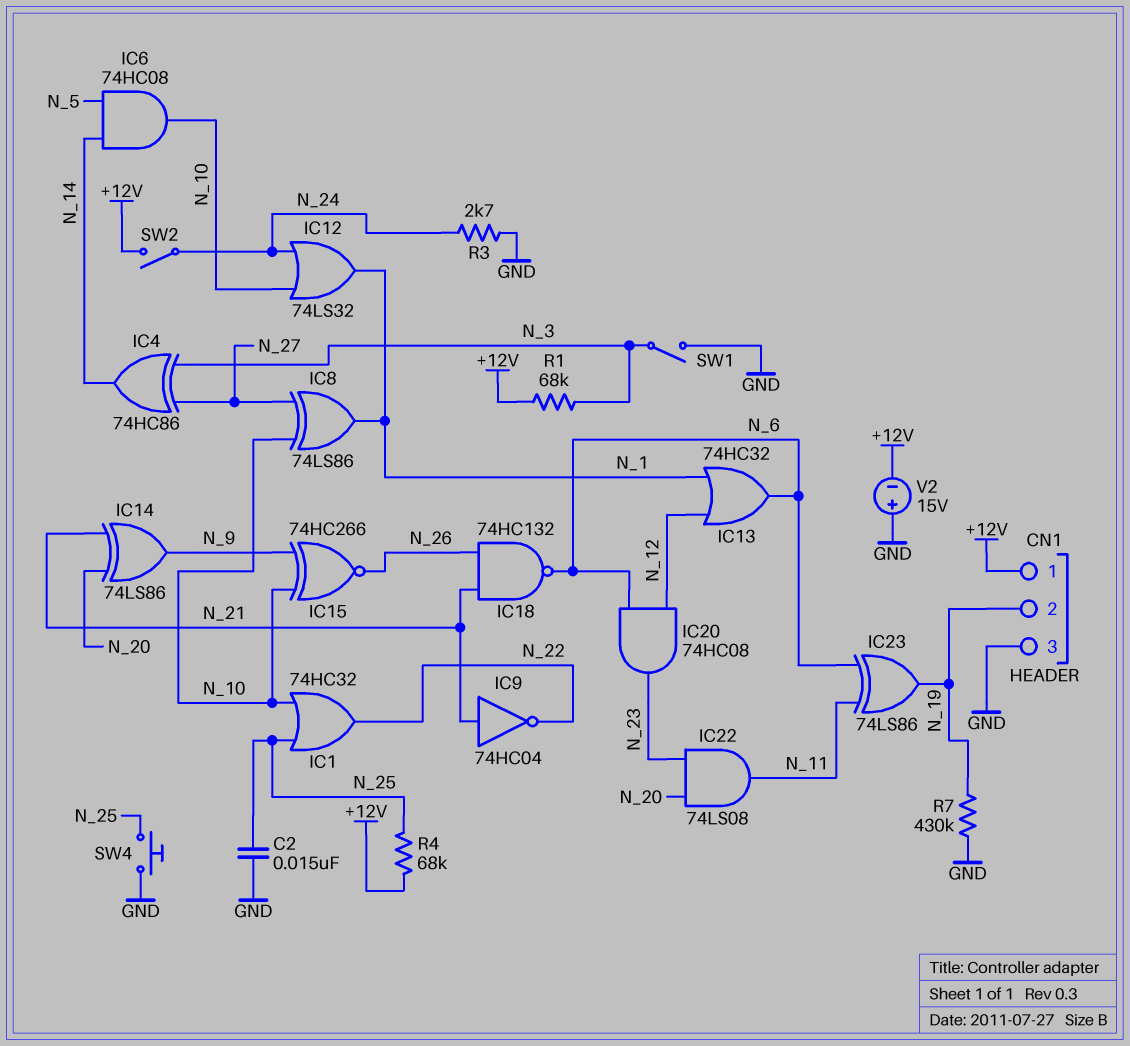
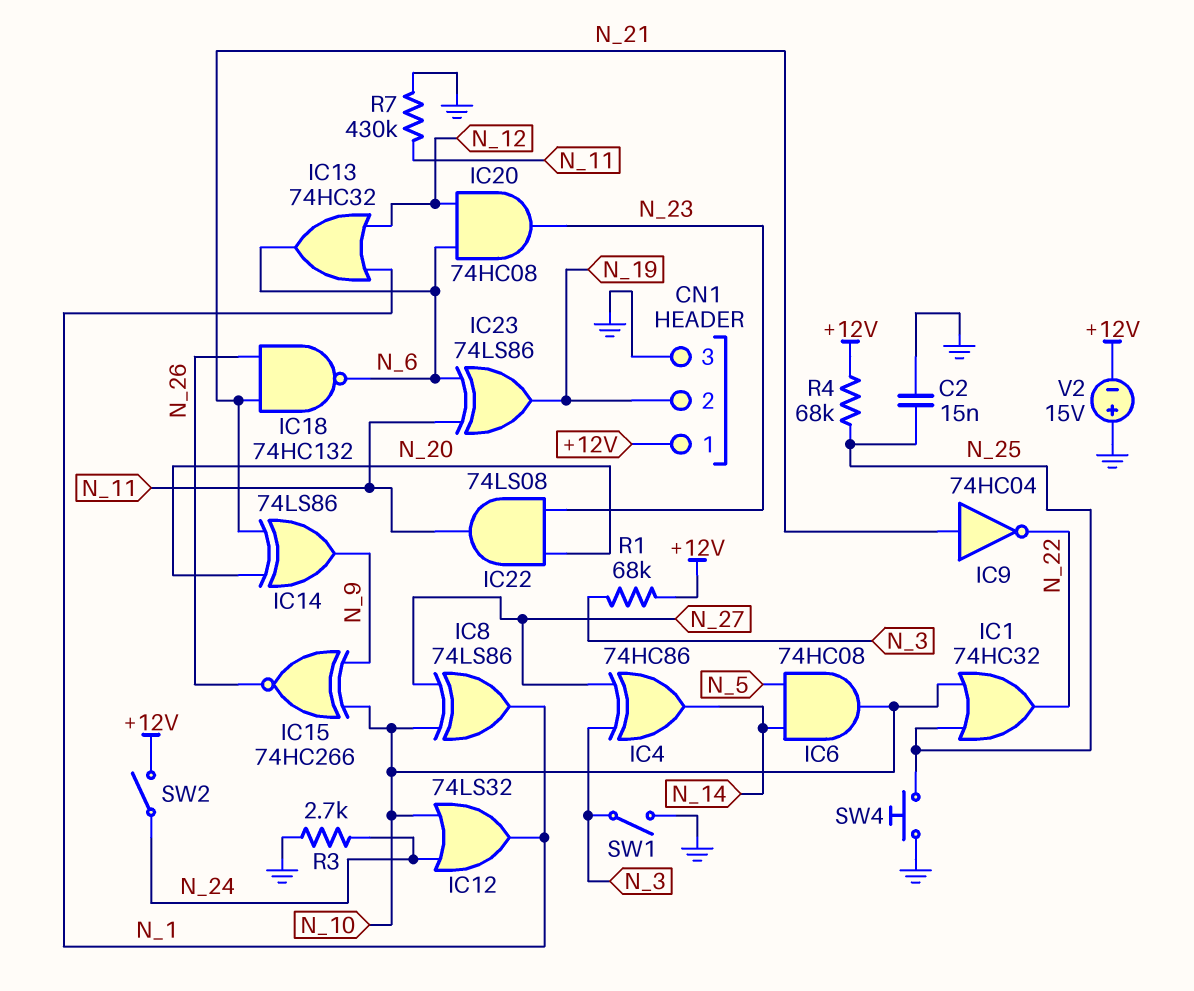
R7: 430k (GND, N_19) -> 430k (GND, N_11)

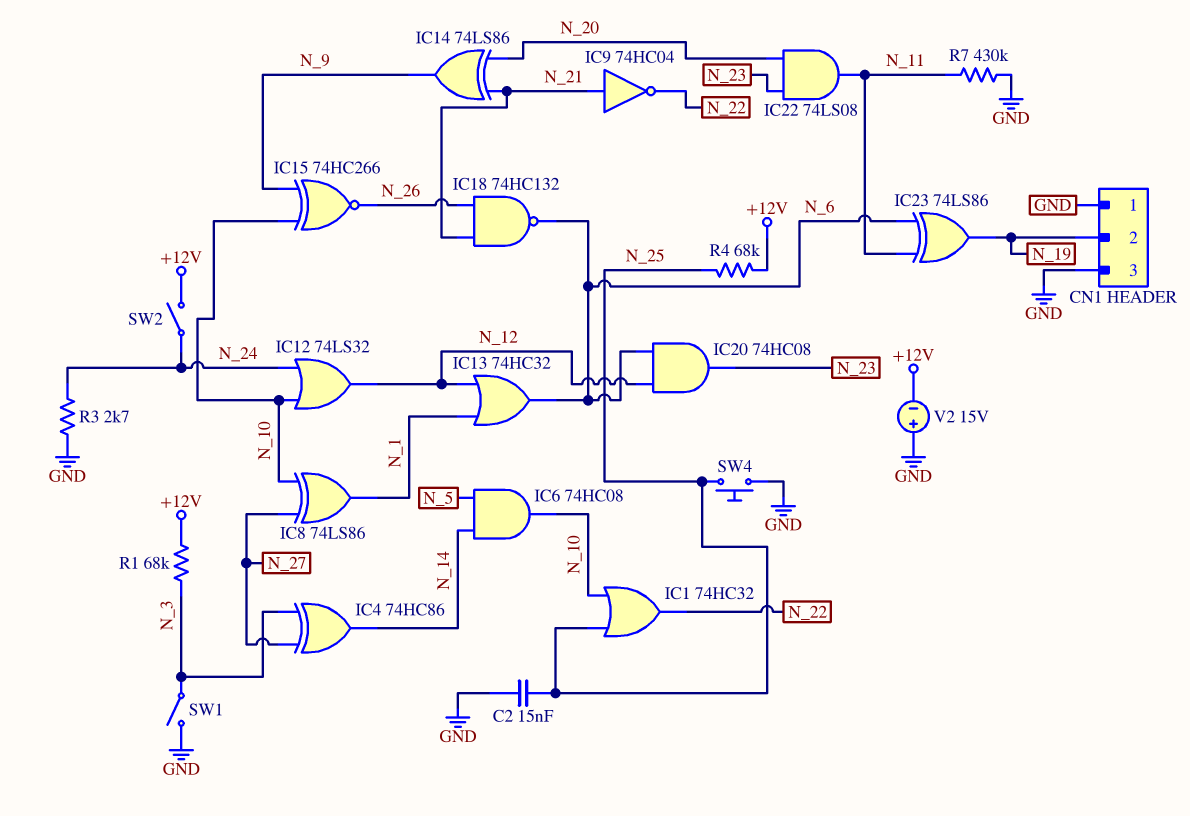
CN1 pin 1: +12V -> GND
IC12: OR 74LS32 (in N_10, in N_24, out N_1) -> OR 74LS32 (in N_10, in N_24, out N_12)

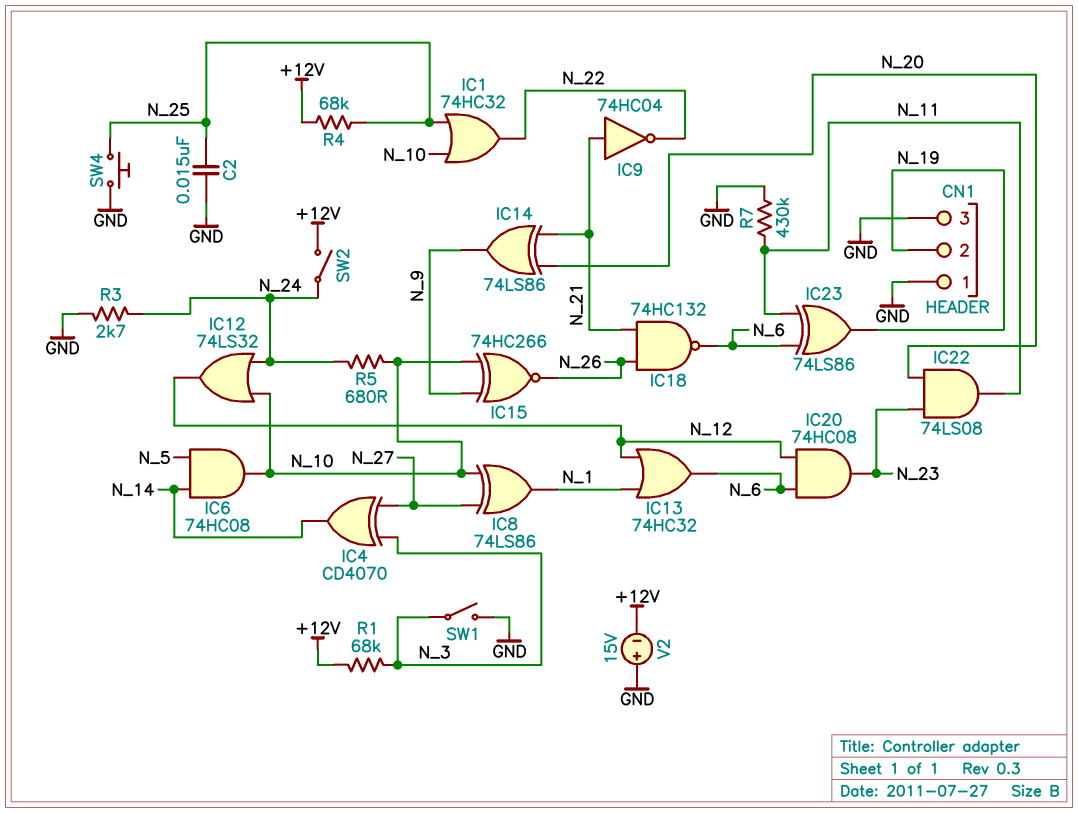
IC4: XOR 74HC86 (in N_3, in N_27, out N_14) -> XOR CD4070 (in N_3, in N_27, out N_14)
R5: none -> 680 (N_10, N_24)

